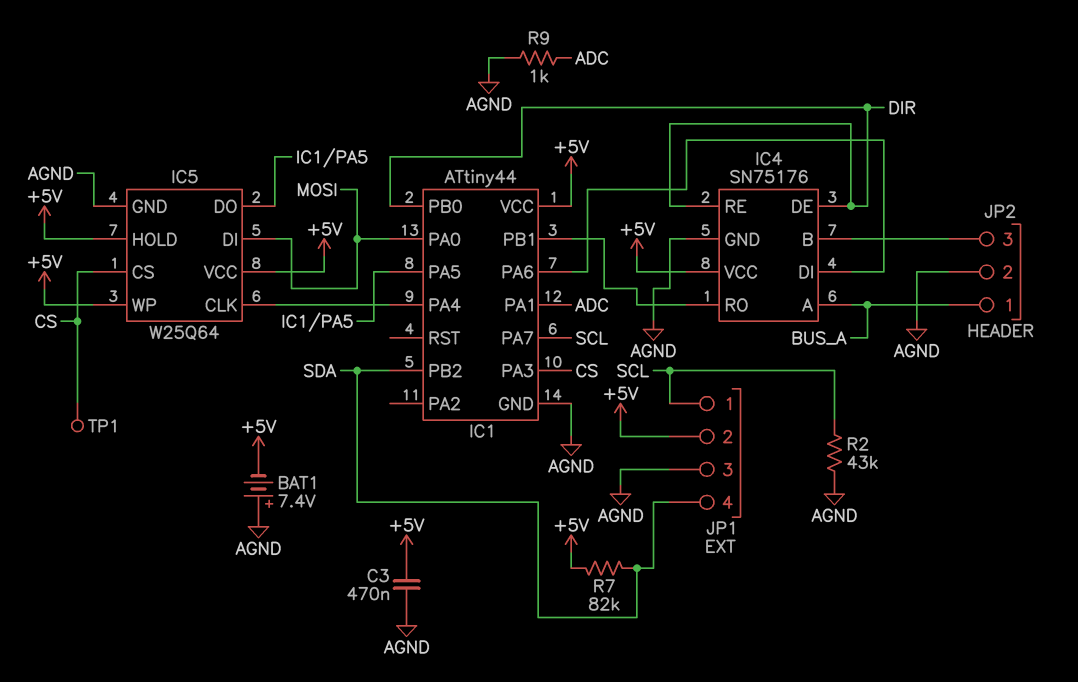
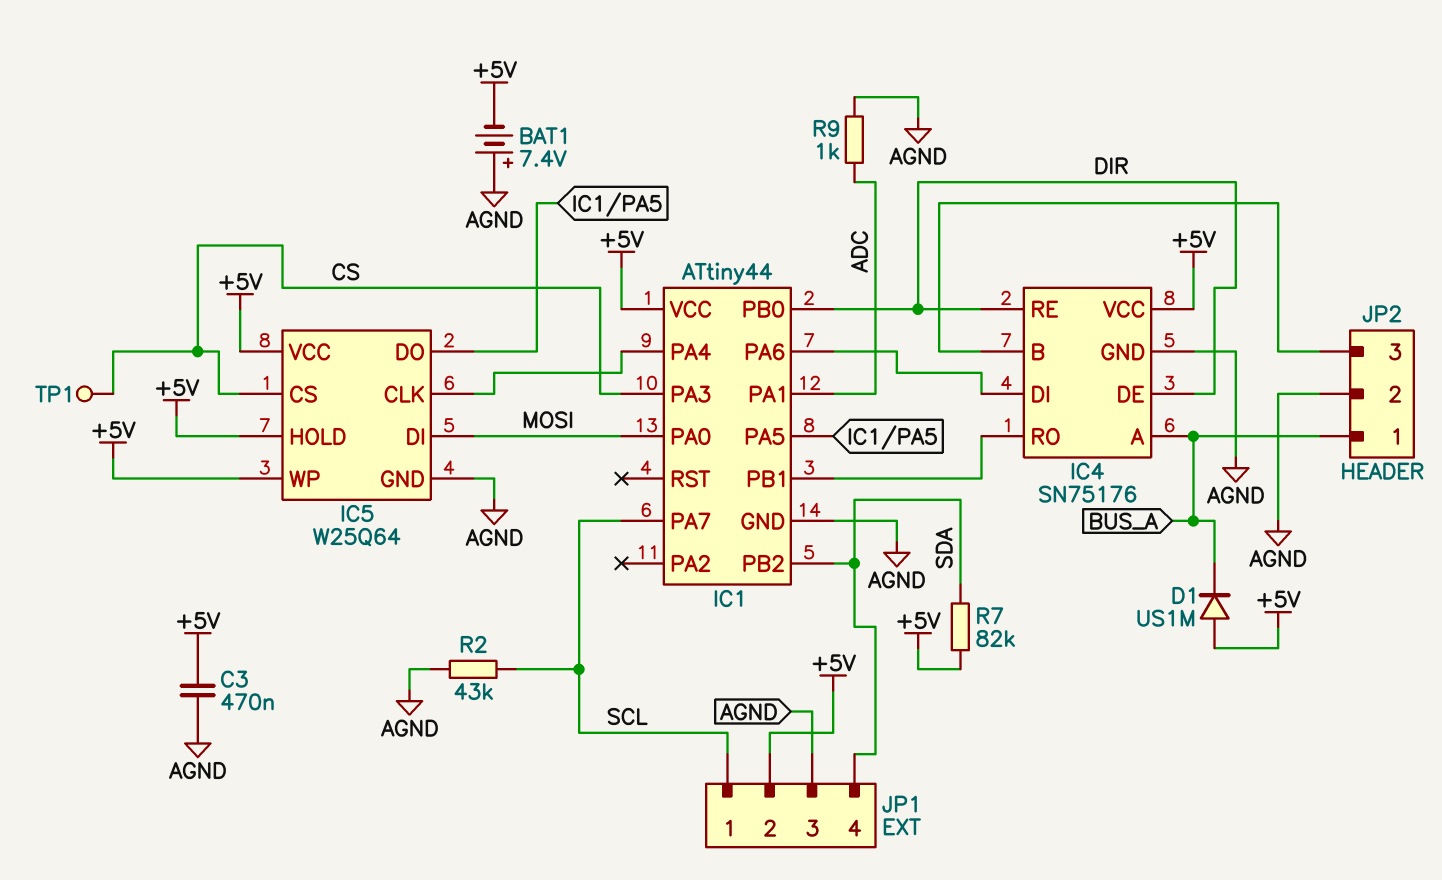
D1: none -> diode US1M (A +5V, K BUS_A)

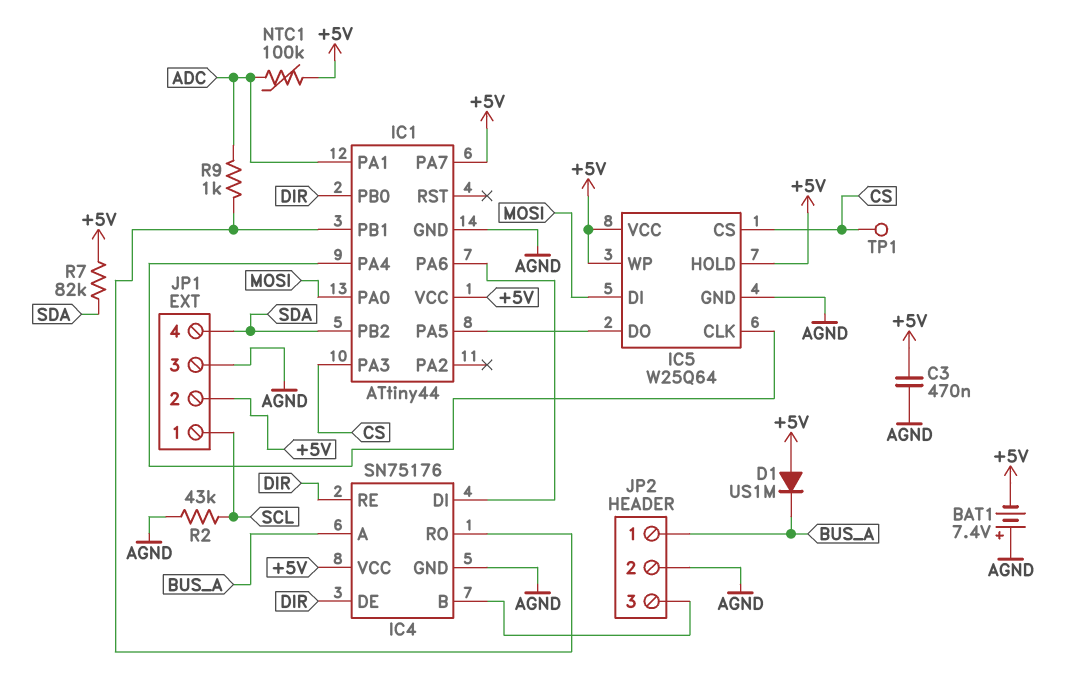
IC1 pin PA7: SCL -> +5V
NTC1: none -> 100k (+5V, ADC)
R9: 1k (ADC, AGND) -> 1k (ADC, IC1/PB1)

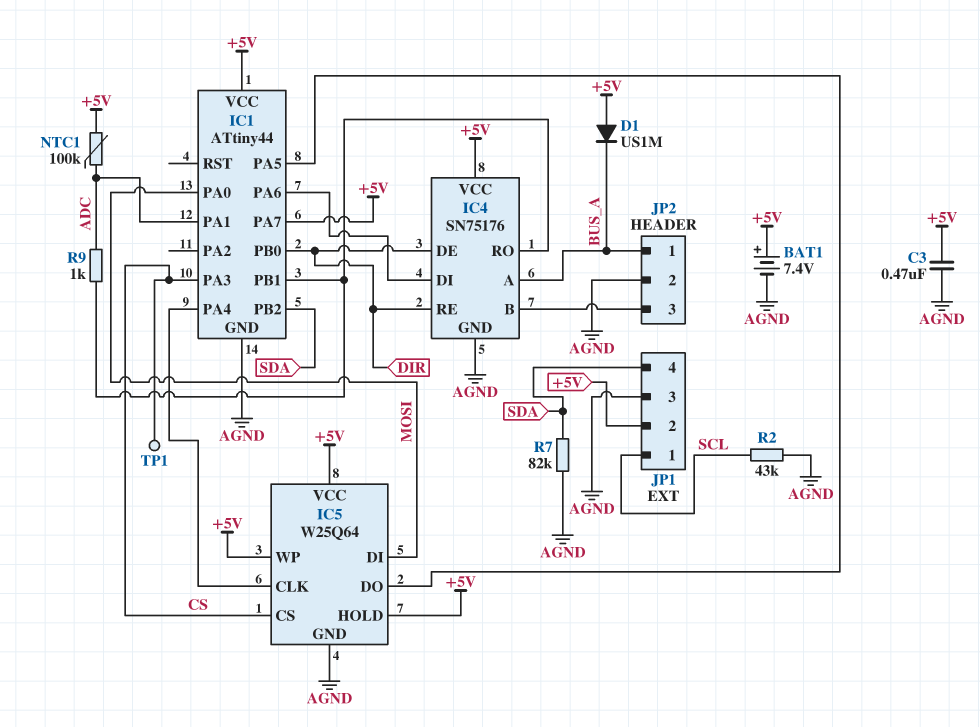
BAT1: 7.4V (plus AGND, minus +5V) -> 7.4V (plus +5V, minus AGND)
R7: 82k (+5V, SDA) -> 82k (AGND, SDA)

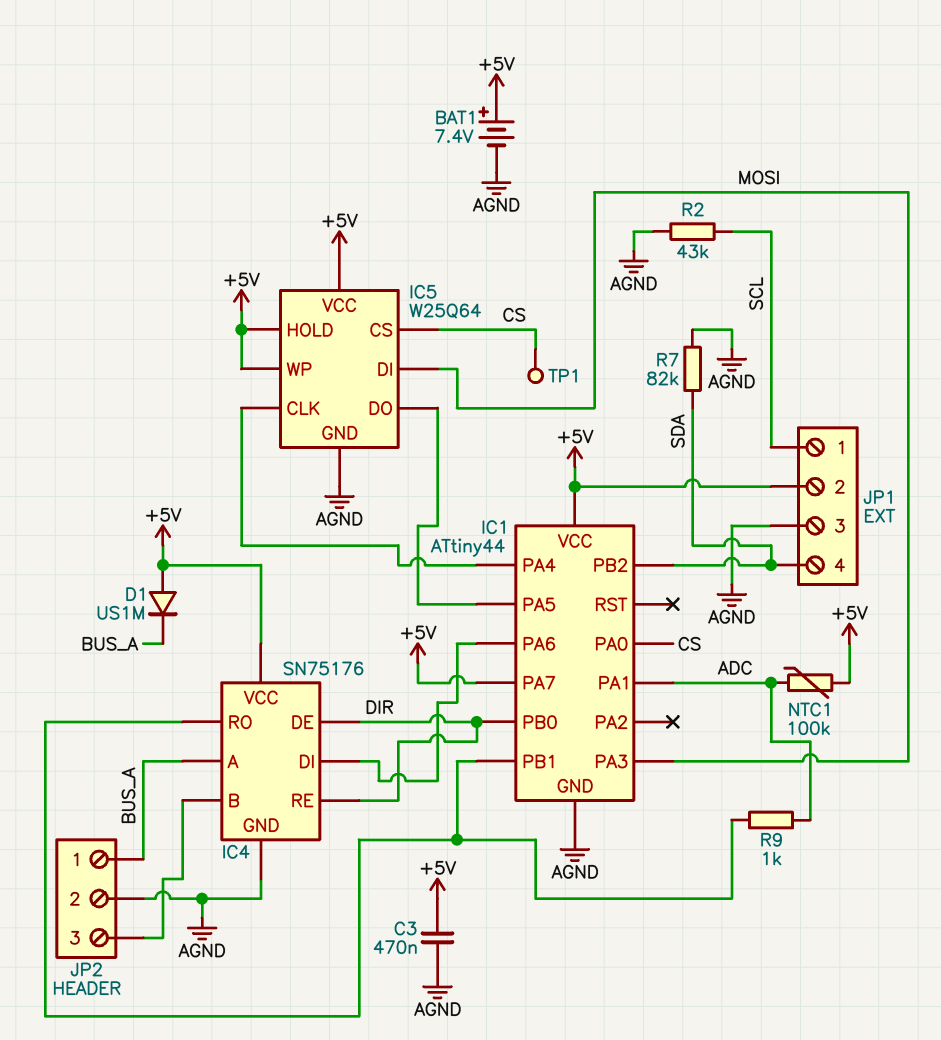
IC1 pin PA0: MOSI -> CS
IC1 pin PA3: CS -> MOSI

